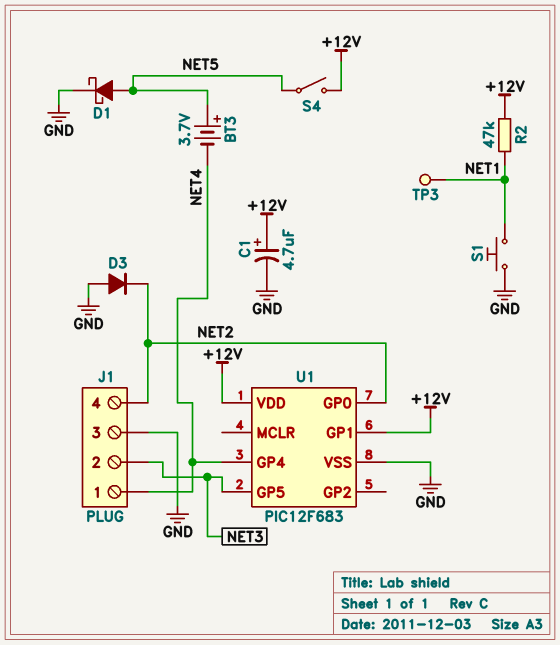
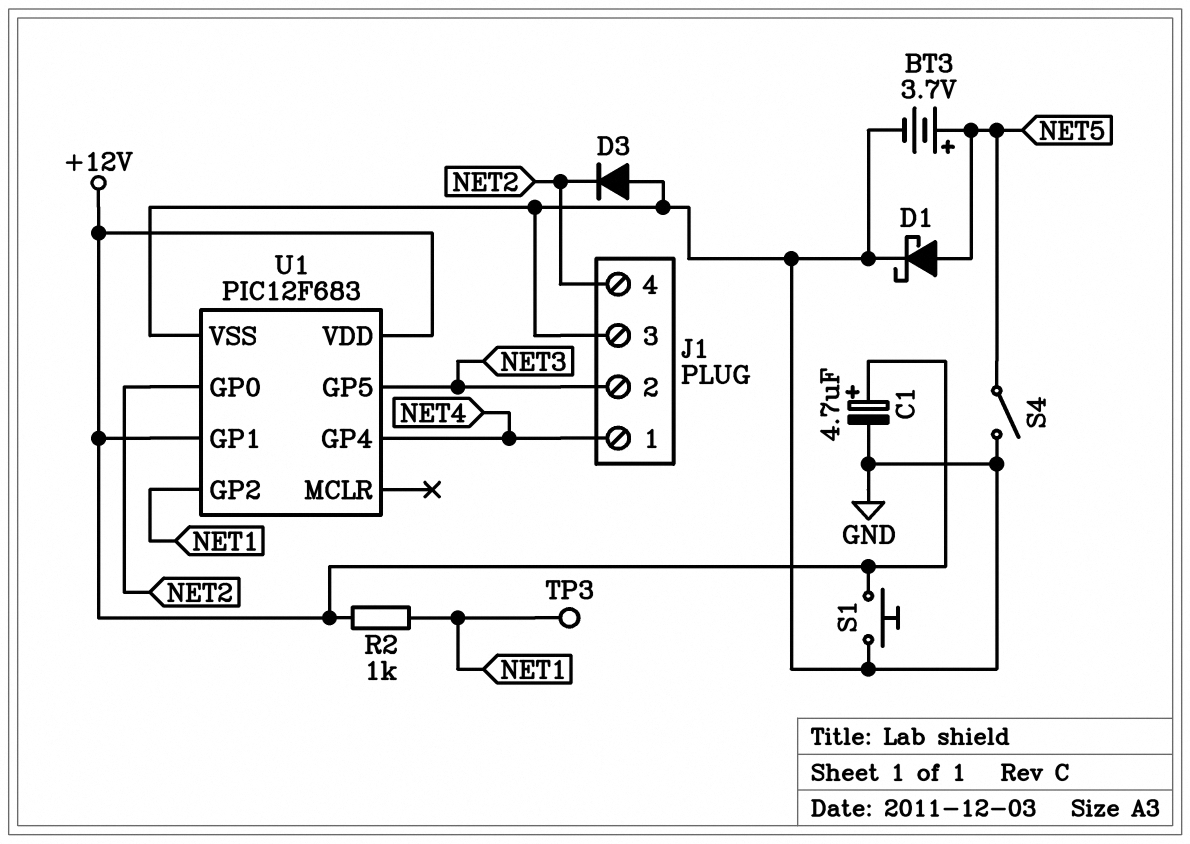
BT3: 3.7V (plus NET5, minus NET4) -> 3.7V (plus NET5, minus GND)
R2: 47k (+12V, NET1) -> 1k (+12V, NET1)
S1: button (GND, NET1) -> button (+12V, GND)
S4: switch (+12V, NET5) -> switch (GND, NET5)
U1 pin GP2: none -> NET1

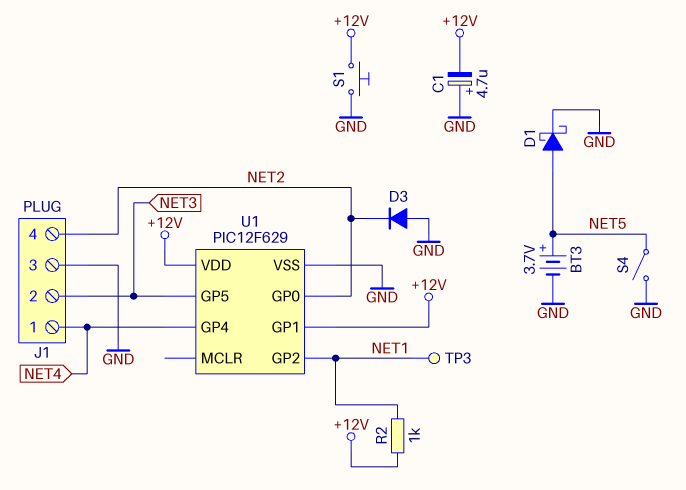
C1: 4.7uF (plus +12V, minus GND) -> 4.7uF (plus GND, minus +12V)
U1: PIC12F683 -> PIC12F629

